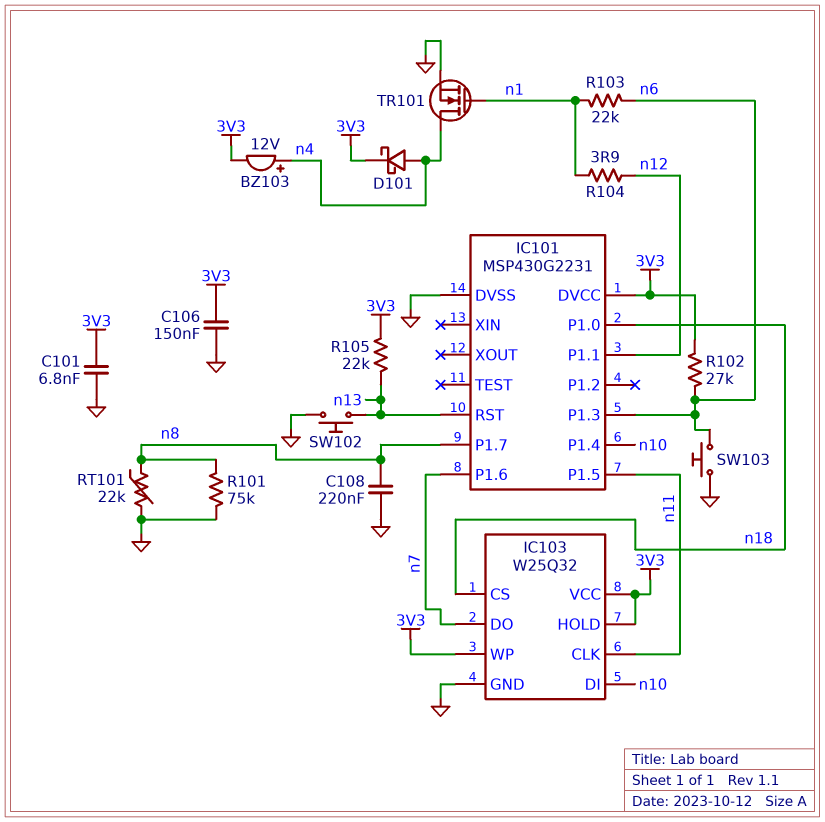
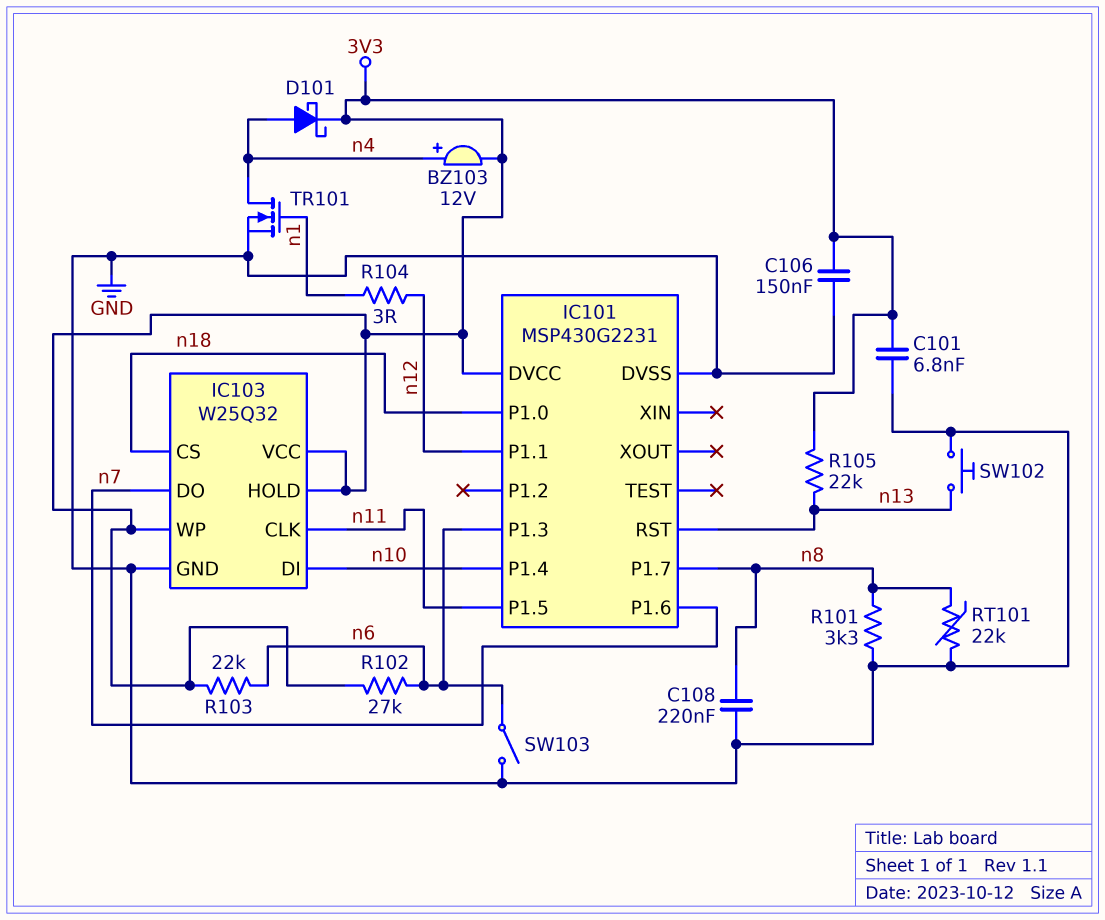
R101: 75k (GND, n8) -> 3.3k (GND, n8)
R103: 22k (n1, n6) -> 22k (3V3, n6)
R104: 3.9 (n1, n12) -> 3 (n1, n12)
SW103: button (GND, n6) -> switch (GND, n6)

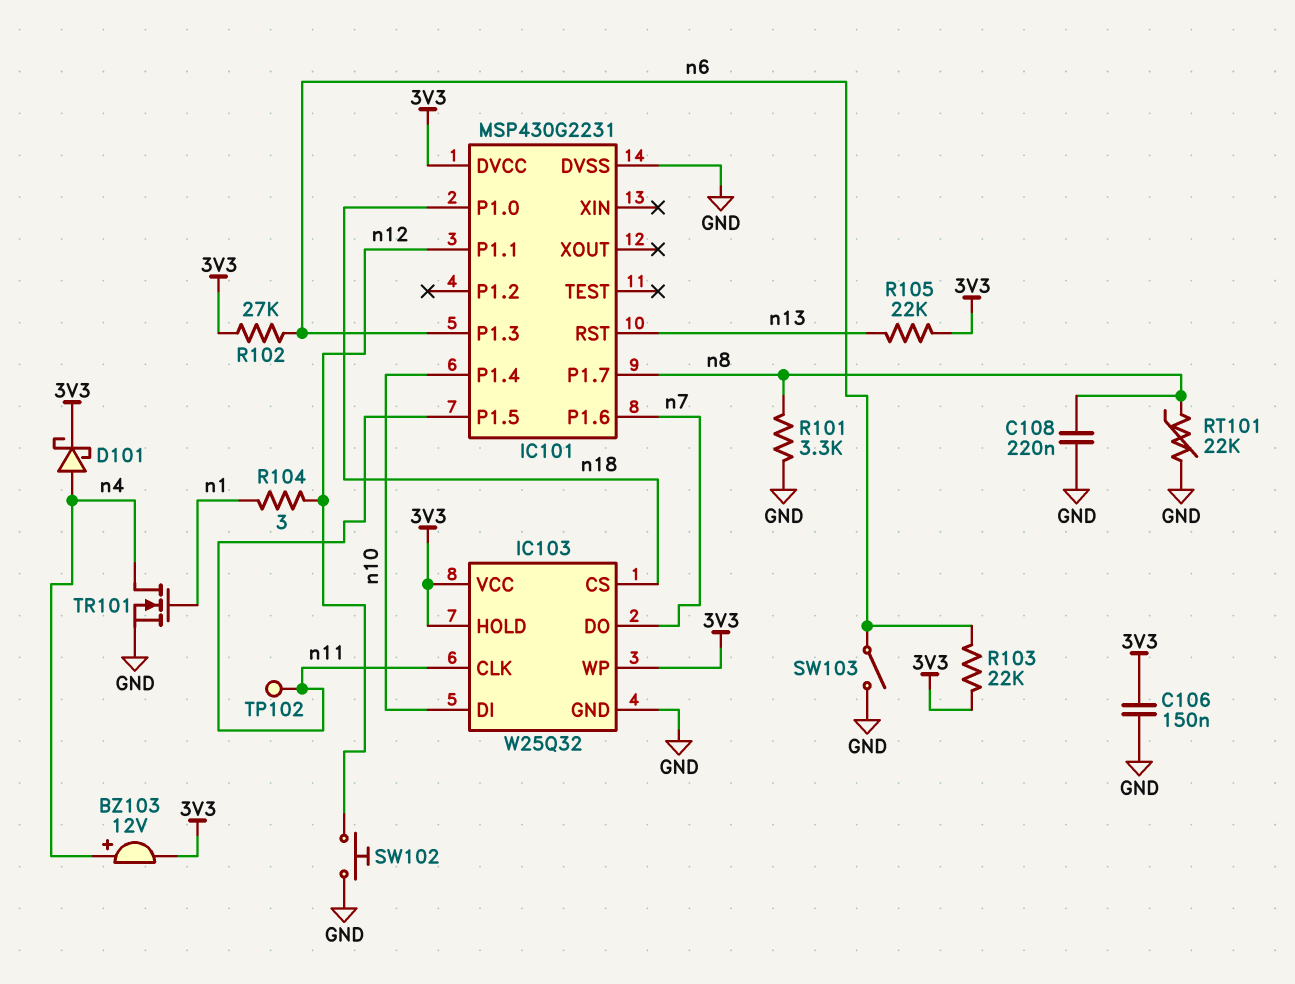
C101: 6.8nF (3V3, GND) -> none
SW102: button (GND, n13) -> button (GND, n12)
TP102: none -> test point (n11)

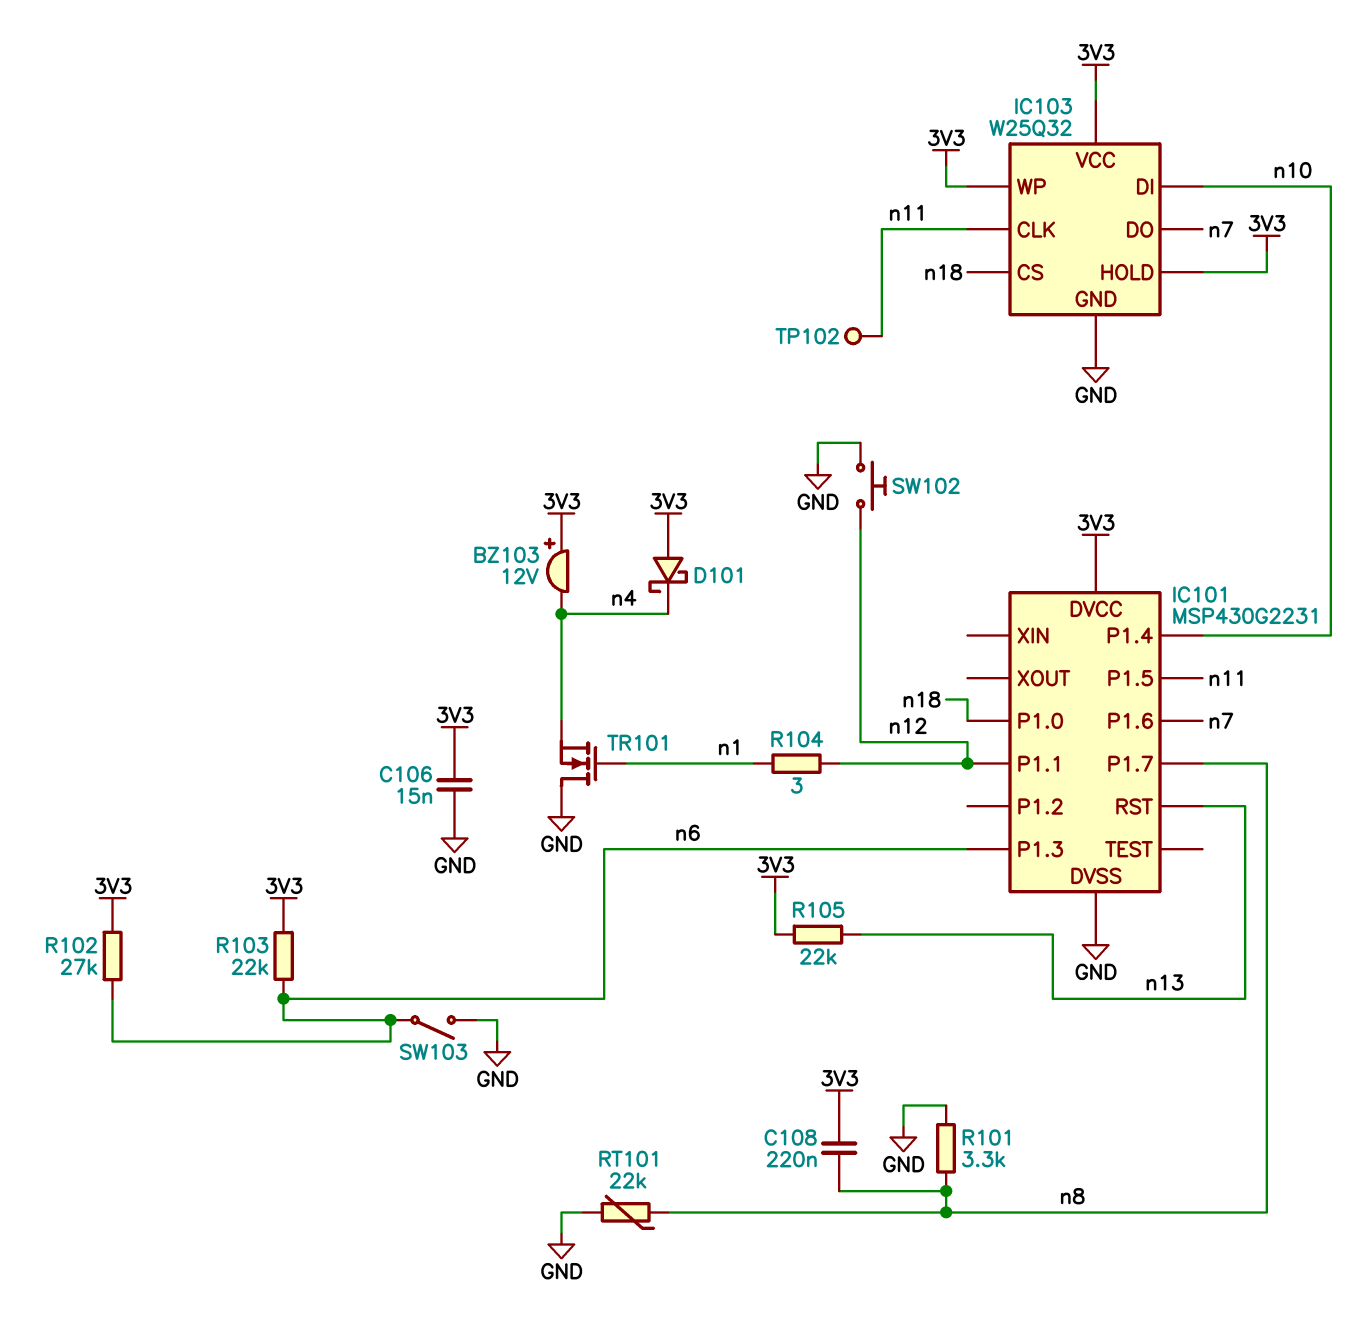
BZ103: buzzer 12V (plus n4, minus 3V3) -> buzzer 12V (plus 3V3, minus n4)
C106: 150nF (3V3, GND) -> 15nF (3V3, GND)
C108: 220nF (GND, n8) -> 220nF (3V3, n8)
D101: schottky (A n4, K 3V3) -> schottky (A 3V3, K n4)
TR101: NMOS (G n1, D n4, S GND) -> NMOS (G n1, D GND, S n4)

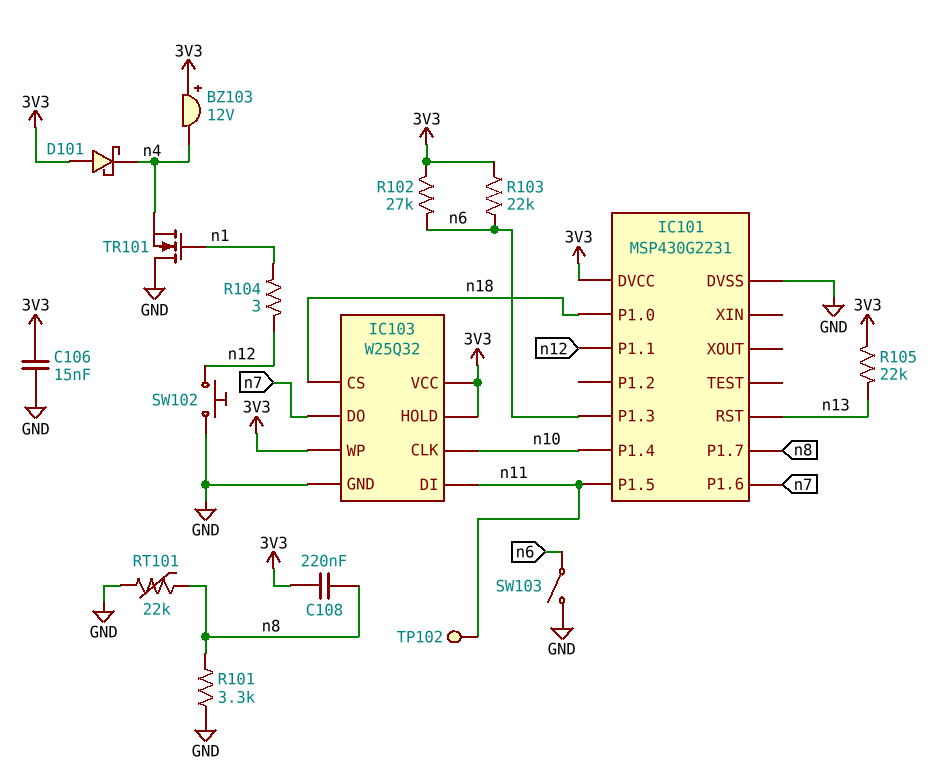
IC103 pin CLK: n11 -> n10
IC103 pin DI: n10 -> n11

